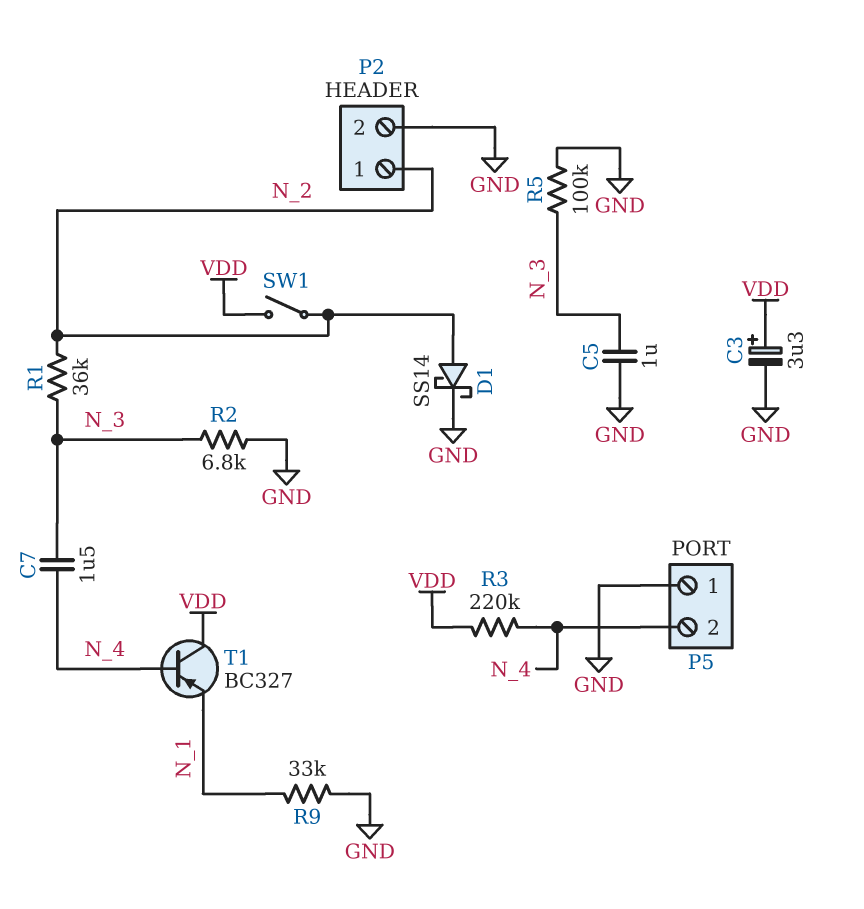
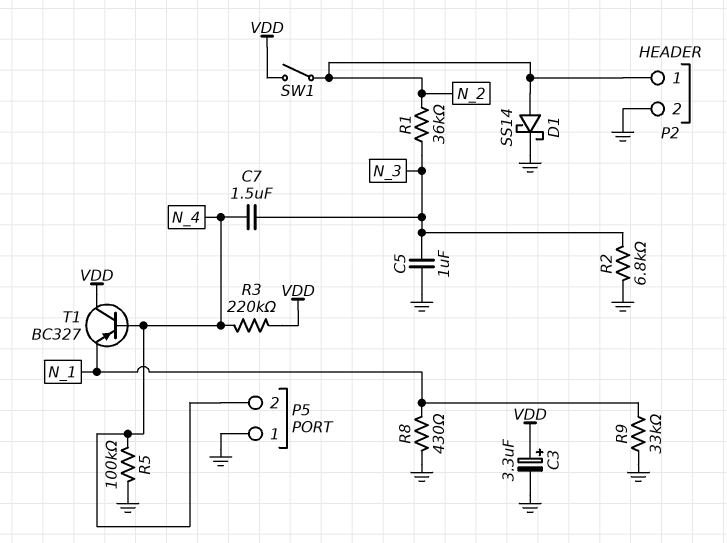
R5: 100k (GND, N_3) -> 100k (GND, N_4)
R8: none -> 430 (GND, N_1)

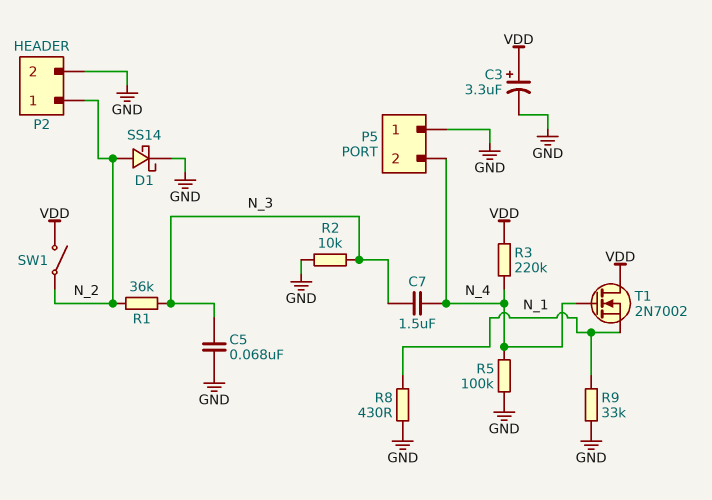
C5: 1uF (GND, N_3) -> 68nF (GND, N_3)
R2: 6.8k (GND, N_3) -> 10k (GND, N_3)
T1: PNP BC327 (B N_4, C VDD, E N_1) -> NMOS 2N7002 (G N_4, D VDD, S N_1)

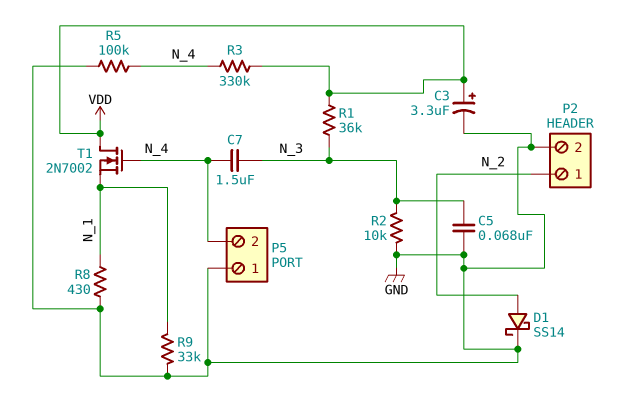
R1: 36k (N_2, N_3) -> 36k (N_3, VDD)
R3: 220k (N_4, VDD) -> 330k (N_4, VDD)
SW1: switch (N_2, VDD) -> none

